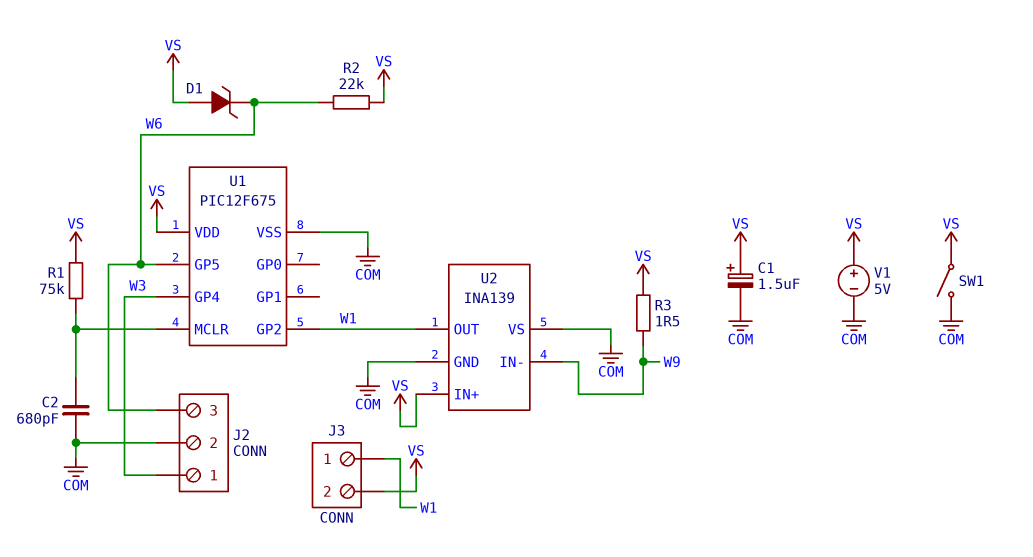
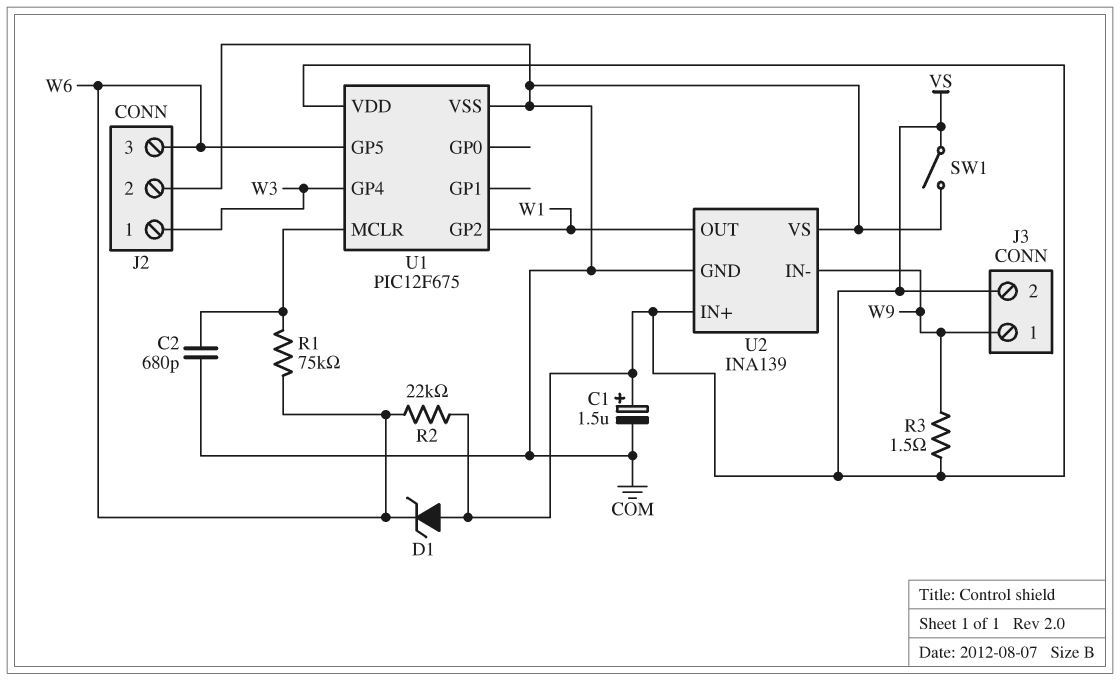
J3 pin 1: W1 -> W9
R1: 75k (U1/MCLR, VS) -> 75k (U1/MCLR, W6)
V1: 5V (plus VS, minus COM) -> none

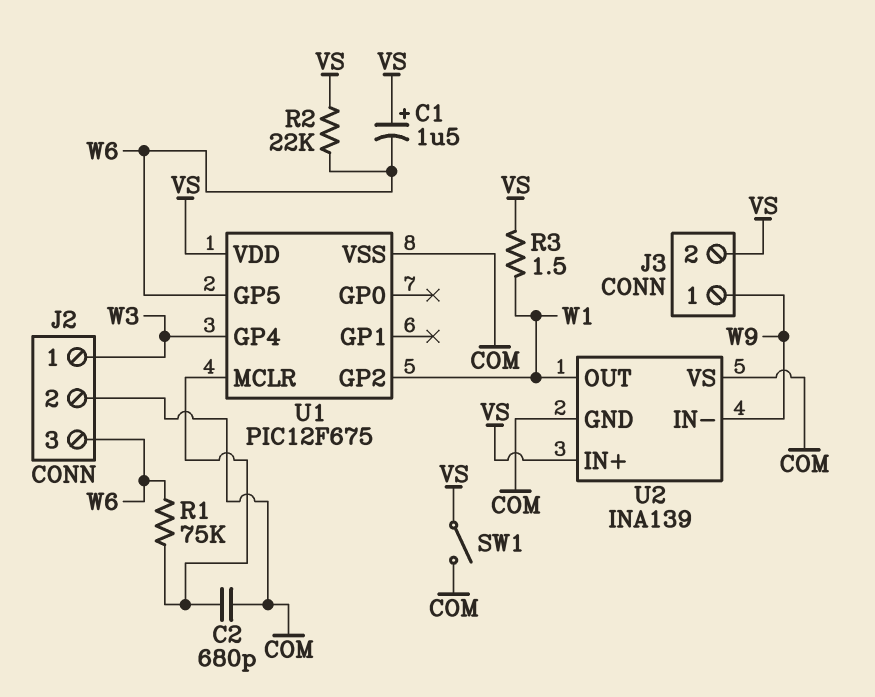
C1: 1.5uF (plus VS, minus COM) -> 1.5uF (plus VS, minus W6)
D1: zener (A VS, K W6) -> none
R3: 1.5 (VS, W9) -> 1.5 (VS, W1)

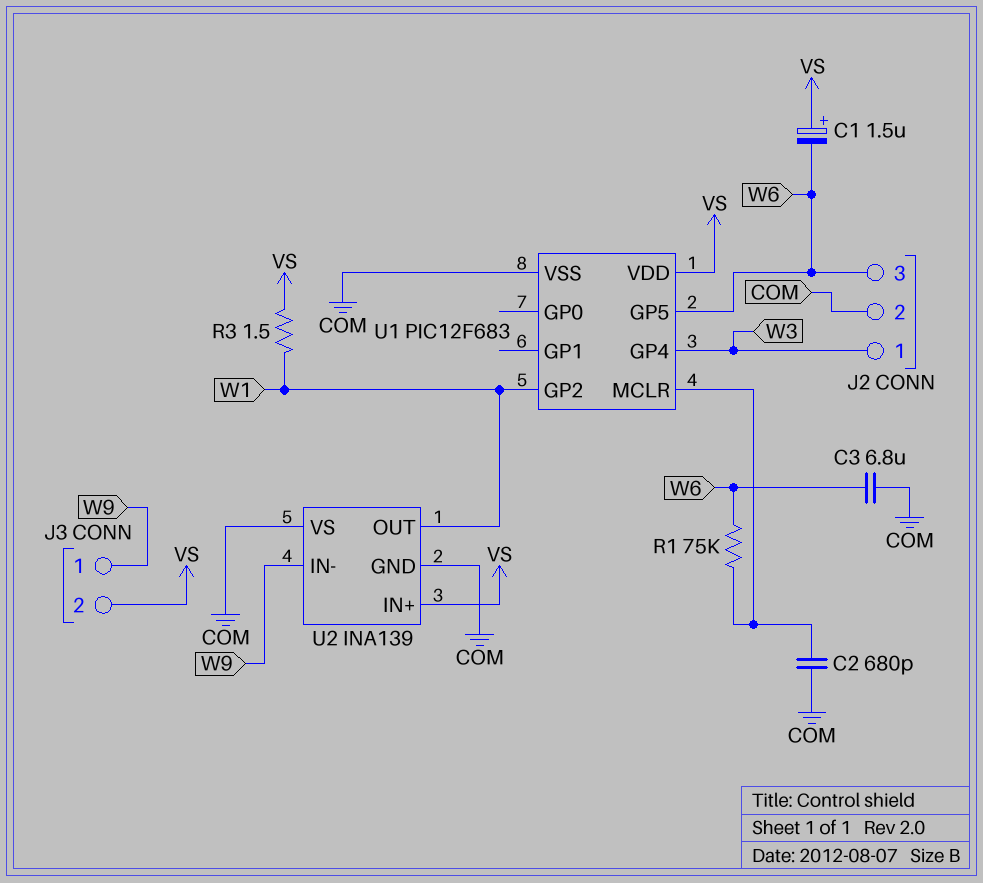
C3: none -> 6.8uF (COM, W6)
R2: 22k (VS, W6) -> none
SW1: switch (COM, VS) -> none
U1: PIC12F675 -> PIC12F683

